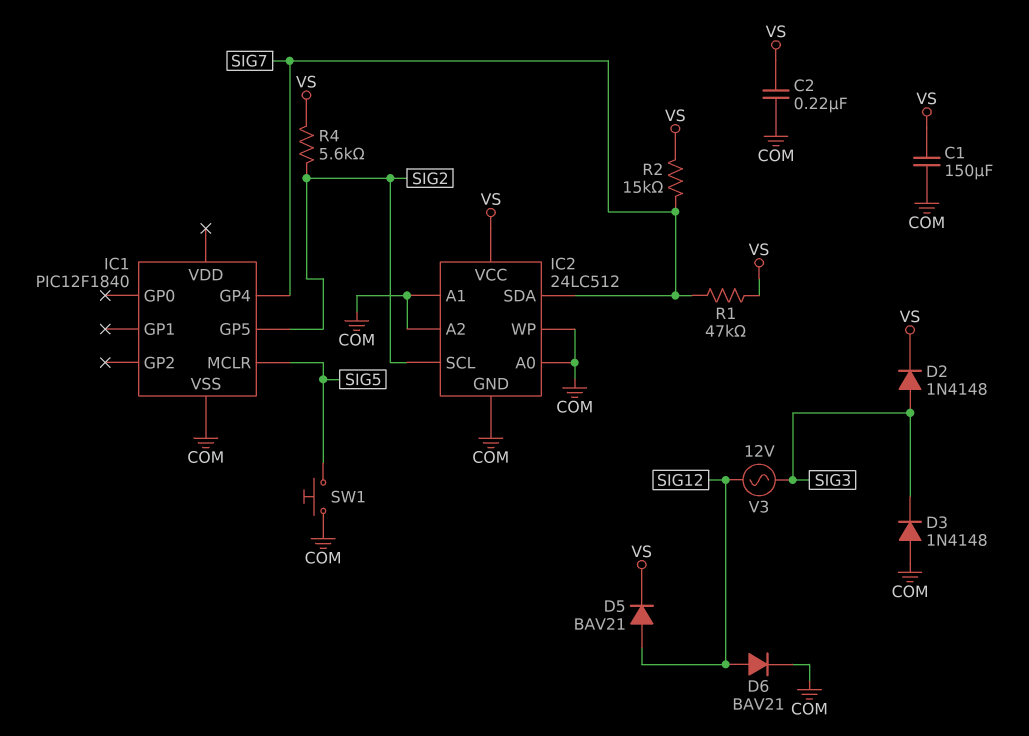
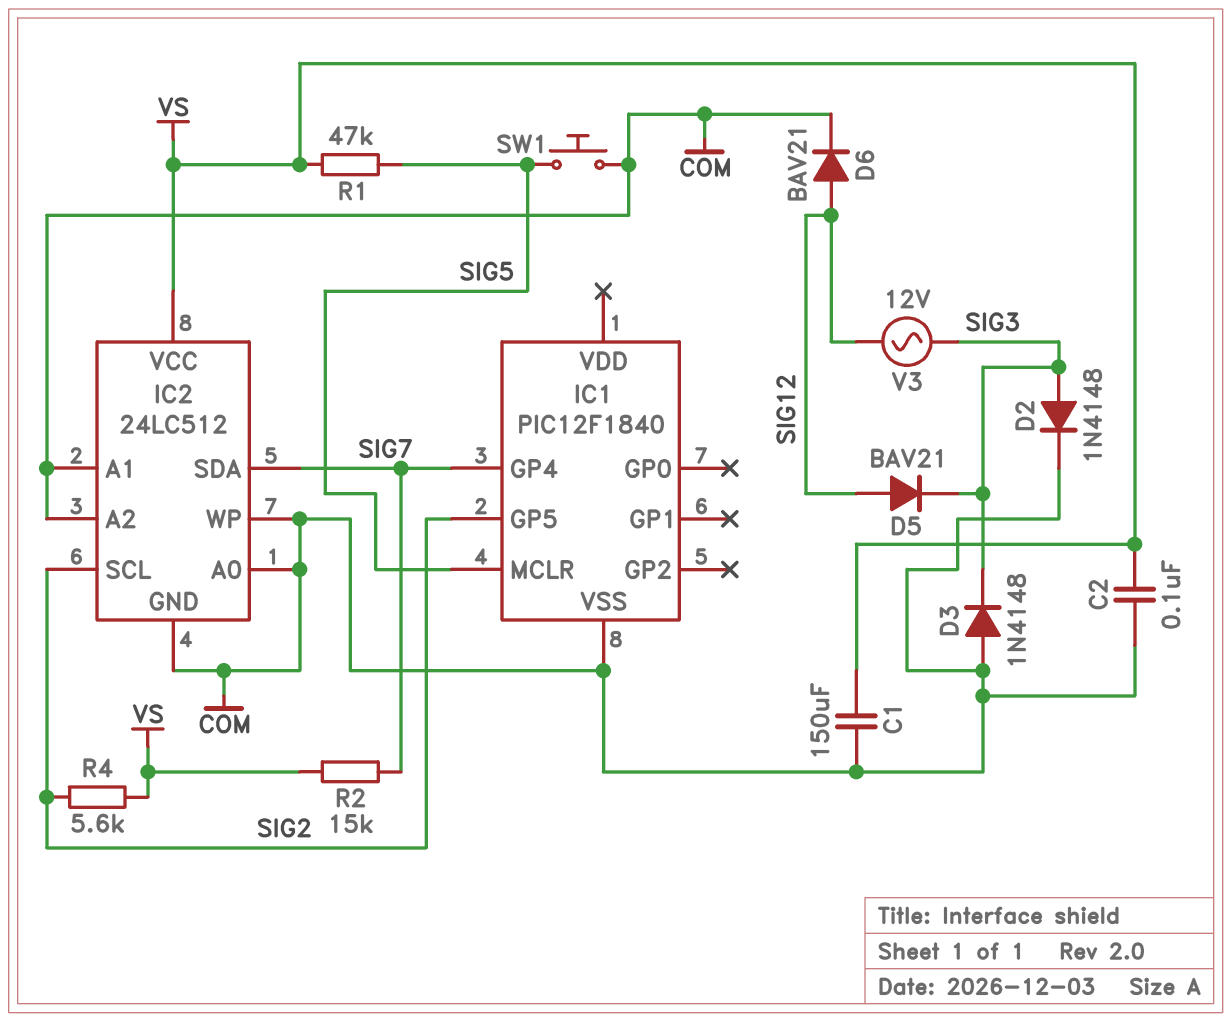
C2: 220nF (COM, VS) -> 100nF (COM, VS)
D2: diode 1N4148 (A SIG3, K VS) -> diode 1N4148 (A SIG3, K COM)
D5: diode BAV21 (A SIG12, K VS) -> diode BAV21 (A SIG12, K SIG3)
R1: 47k (SIG7, VS) -> 47k (SIG5, VS)

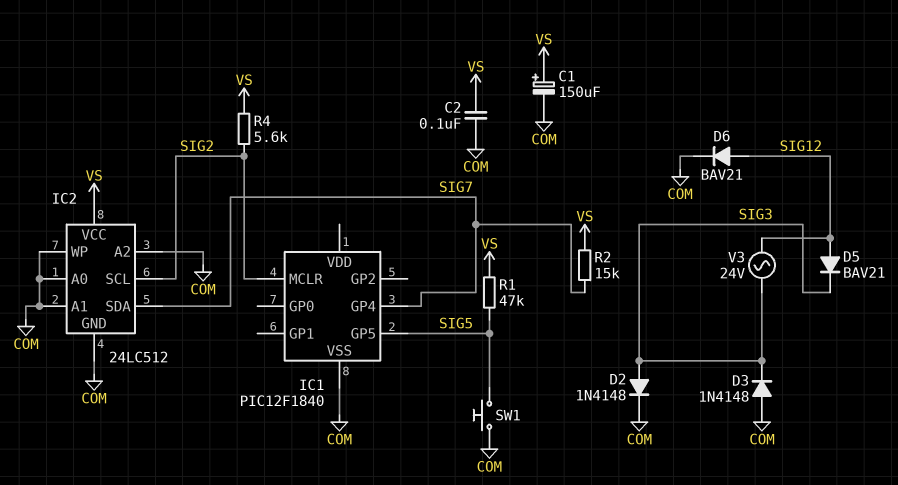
C1: 150uF (COM, VS) -> 150uF (plus VS, minus COM)
IC1 pin GP5: SIG2 -> SIG5
IC1 pin MCLR: SIG5 -> SIG2
V3: AC 12V (SIG3, SIG12) -> AC 24V (SIG3, SIG12)

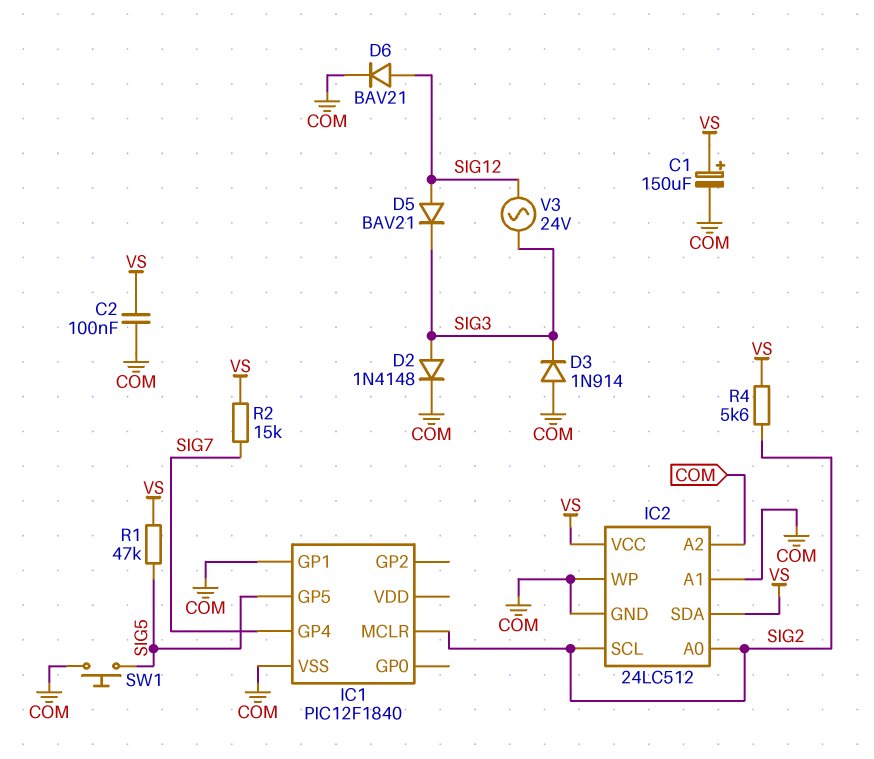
D3: diode 1N4148 (A COM, K SIG3) -> diode 1N914 (A COM, K SIG3)
IC1 pin GP1: none -> COM
IC2 pin A0: COM -> SIG2
IC2 pin SDA: SIG7 -> VS

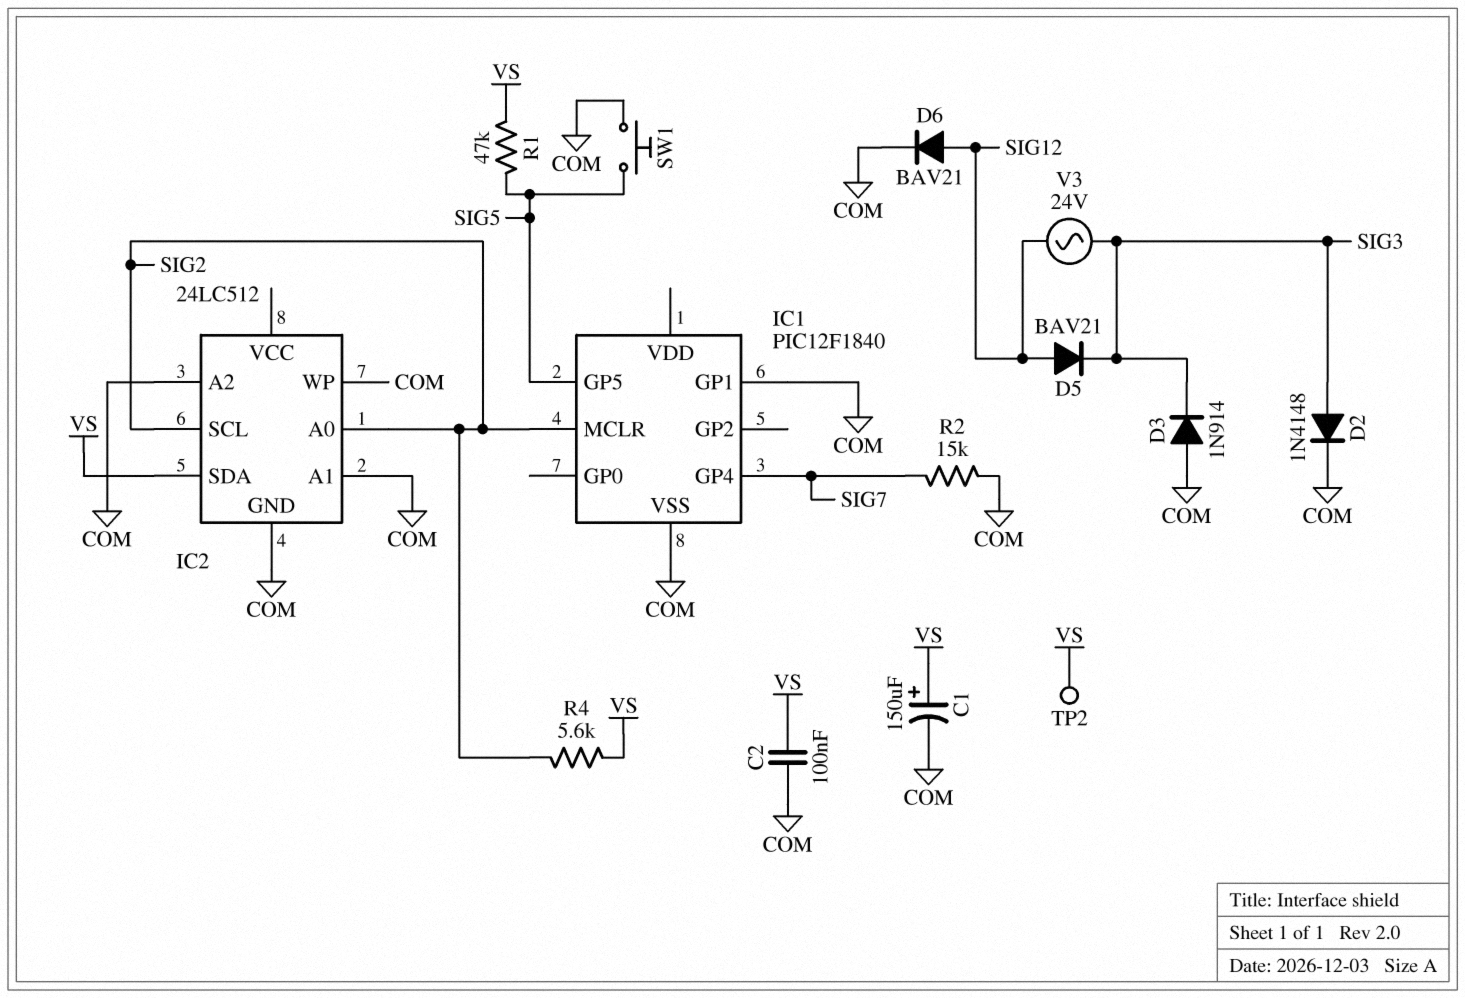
IC2 pin VCC: VS -> none
R2: 15k (SIG7, VS) -> 15k (COM, SIG7)
TP2: none -> test point (VS)

